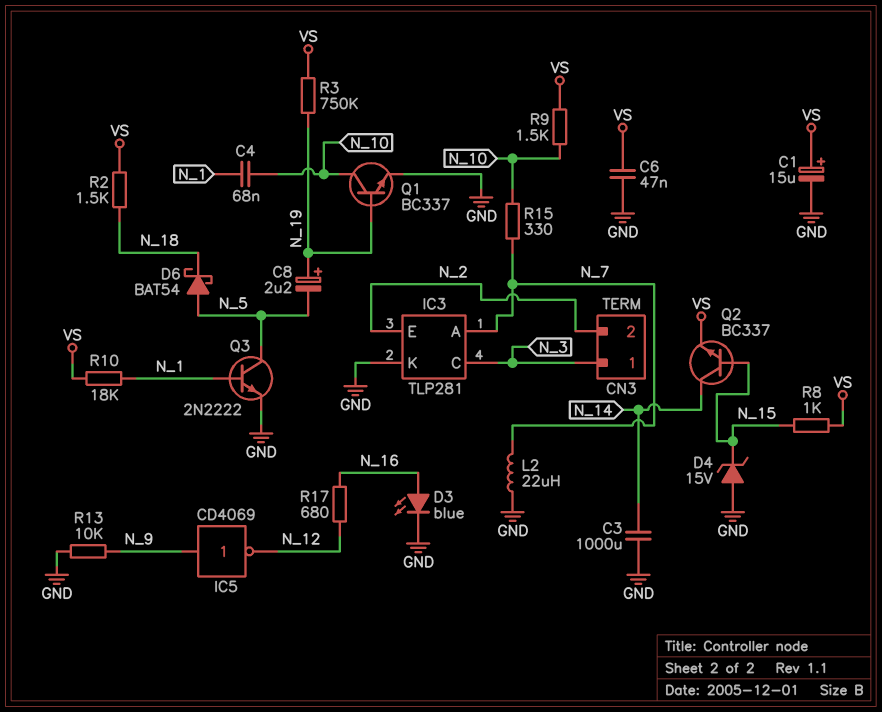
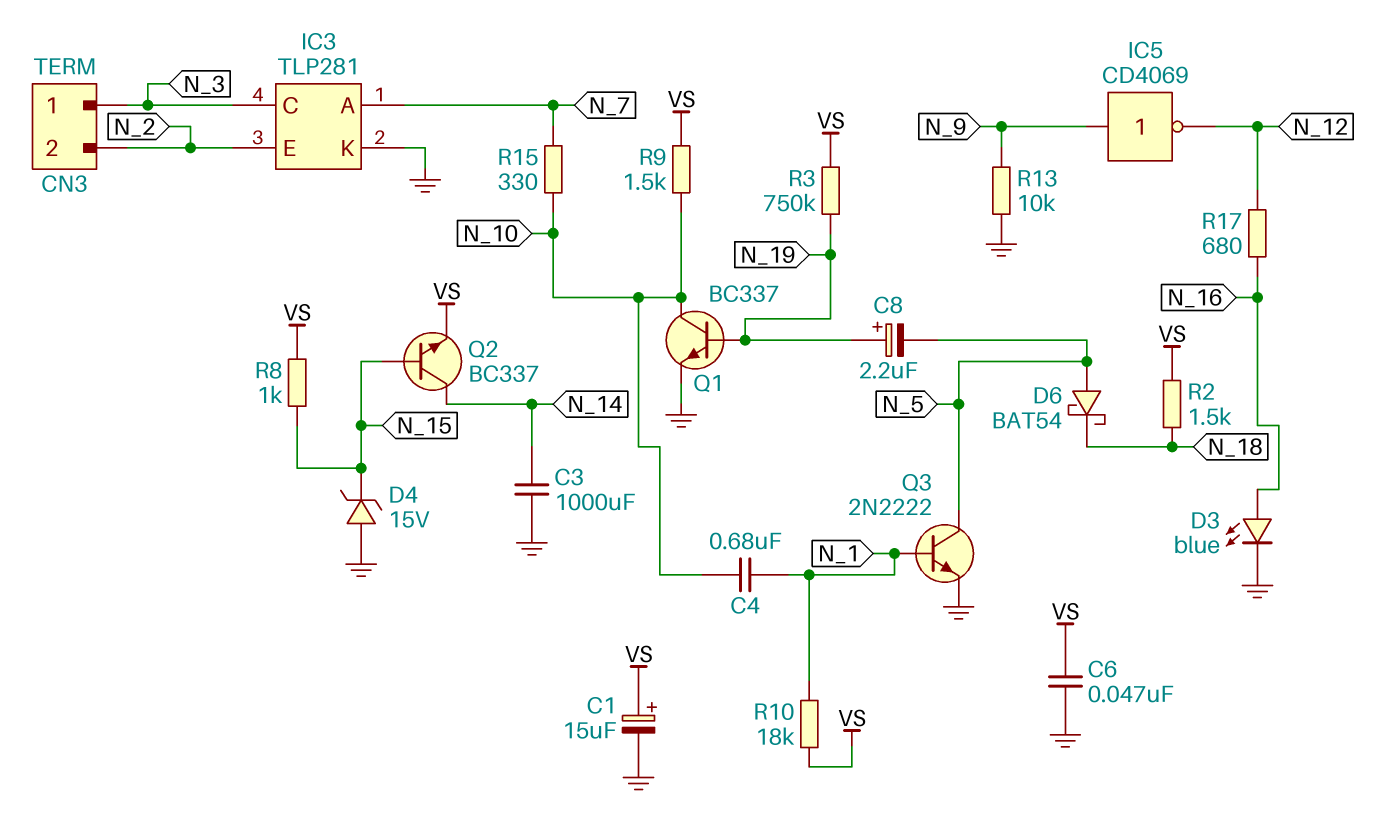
C4: 68nF (N_1, N_10) -> 680nF (N_1, N_10)
L2: 22uH (GND, N_7) -> none

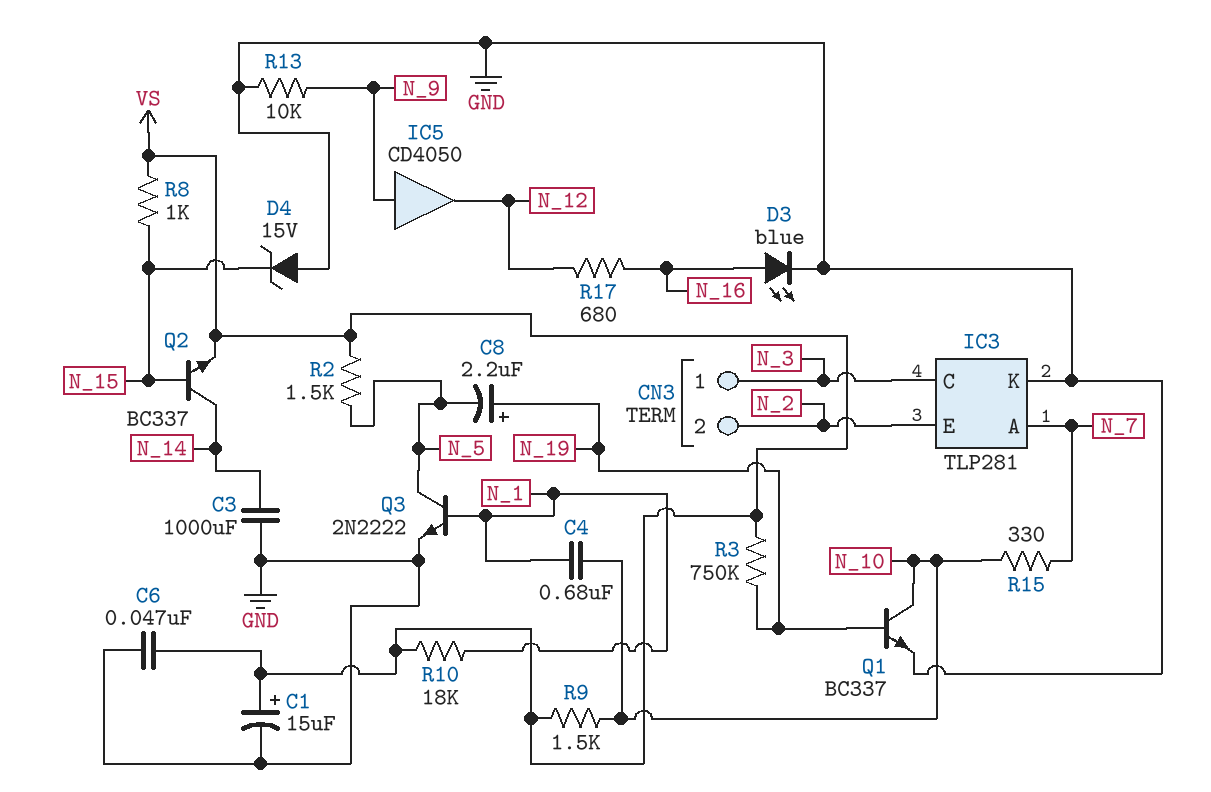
D6: schottky BAT54 (A N_5, K N_18) -> none
IC5: NOT CD4069 (in N_9, out N_12) -> buffer CD4050 (in N_9, out N_12)
R2: 1.5k (N_18, VS) -> 1.5k (N_5, VS)

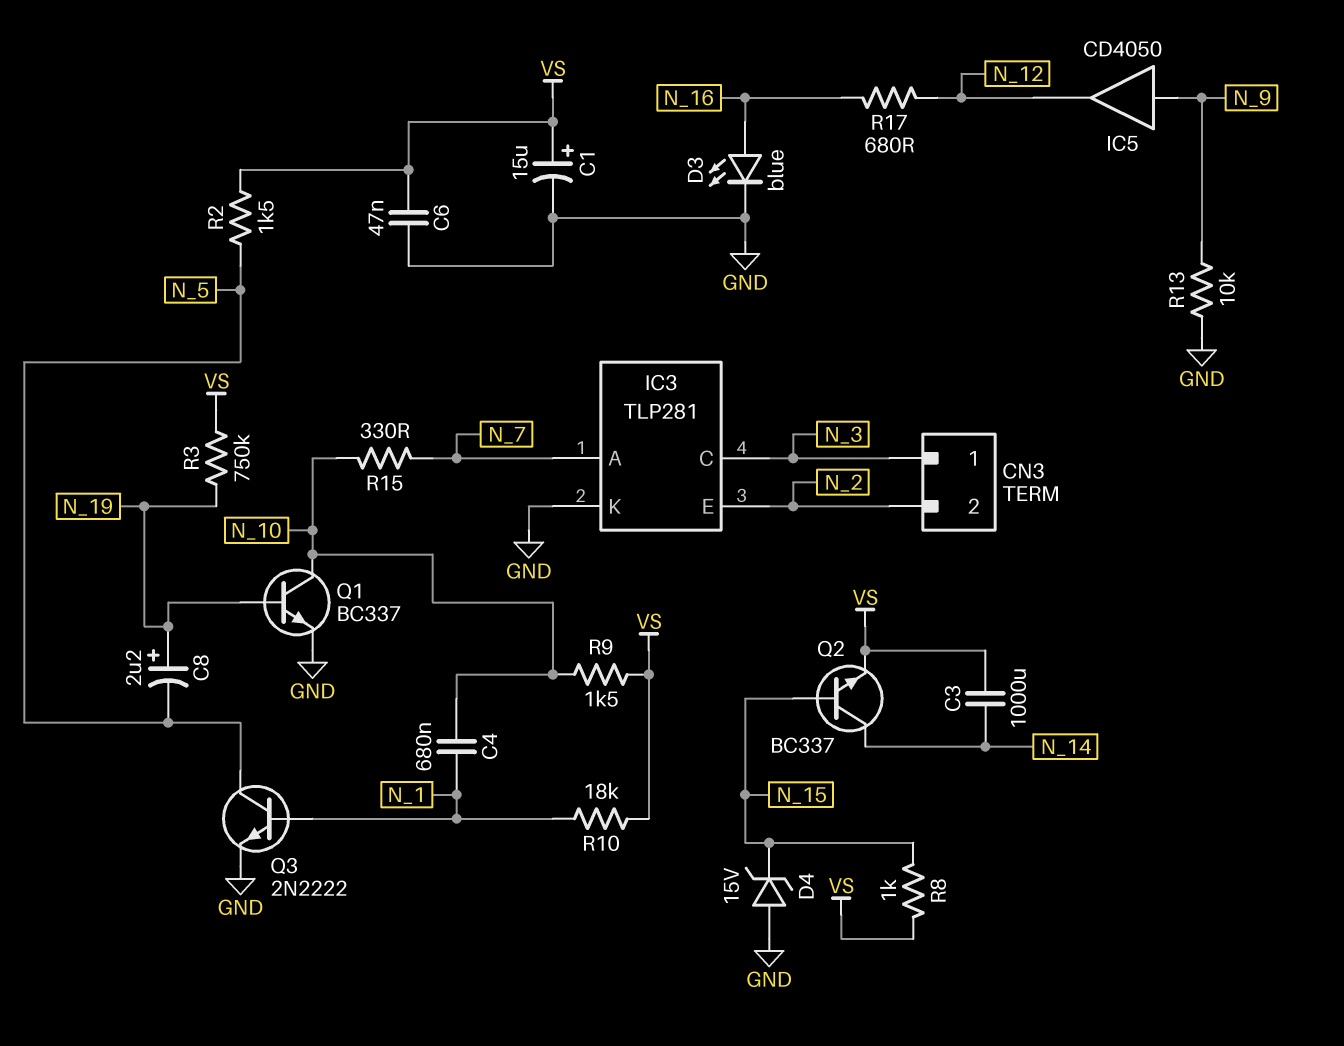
C3: 1000uF (GND, N_14) -> 1000uF (N_14, VS)

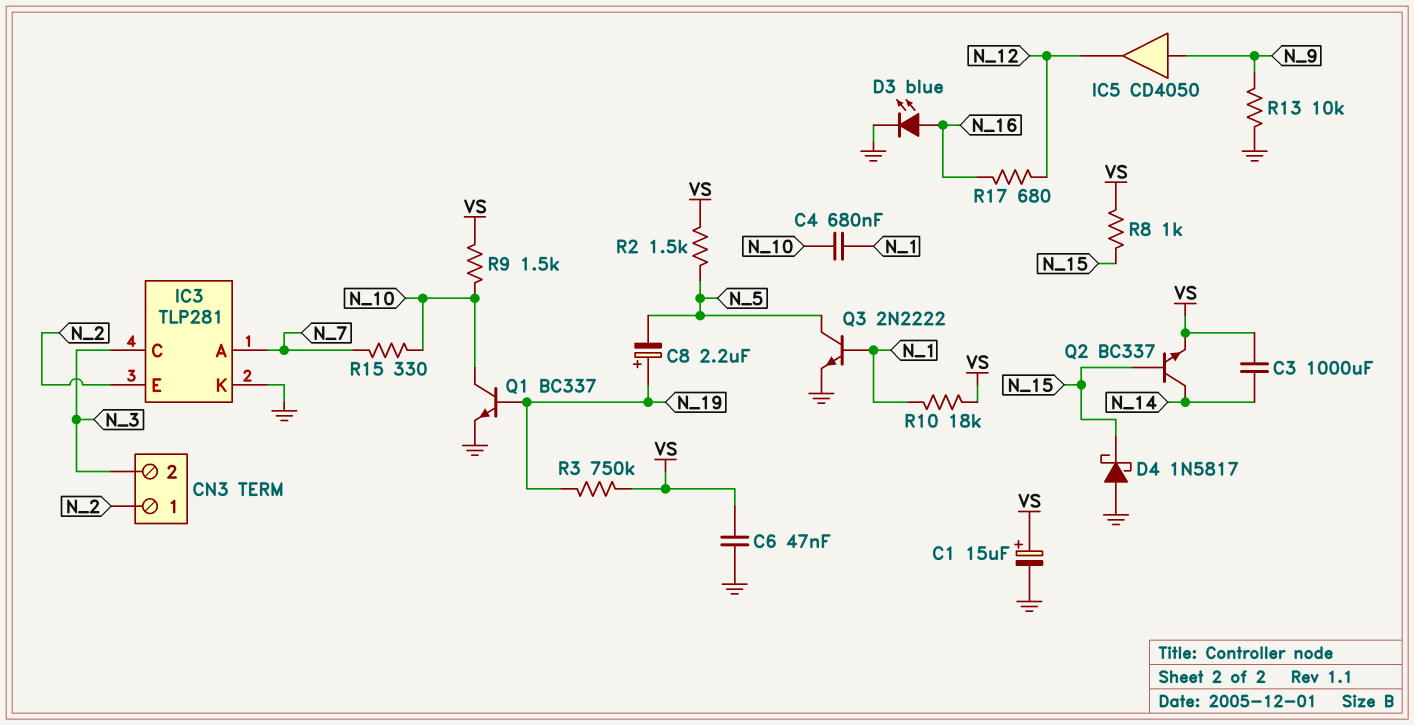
CN3 pin 1: N_3 -> N_2
CN3 pin 2: N_2 -> N_3
D4: zener 15V (A GND, K N_15) -> schottky 1N5817 (A GND, K N_15)

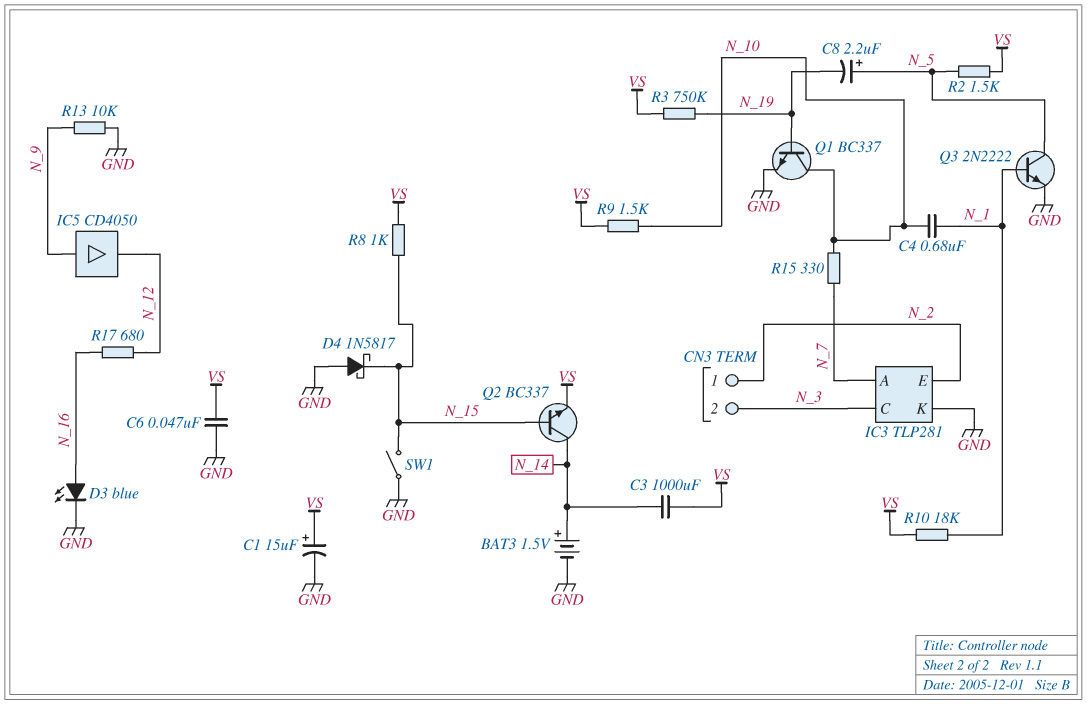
BAT3: none -> 1.5V (plus N_14, minus GND)
C8: 2.2uF (plus N_19, minus N_5) -> 2.2uF (plus N_5, minus N_19)
SW1: none -> switch (GND, N_15)

